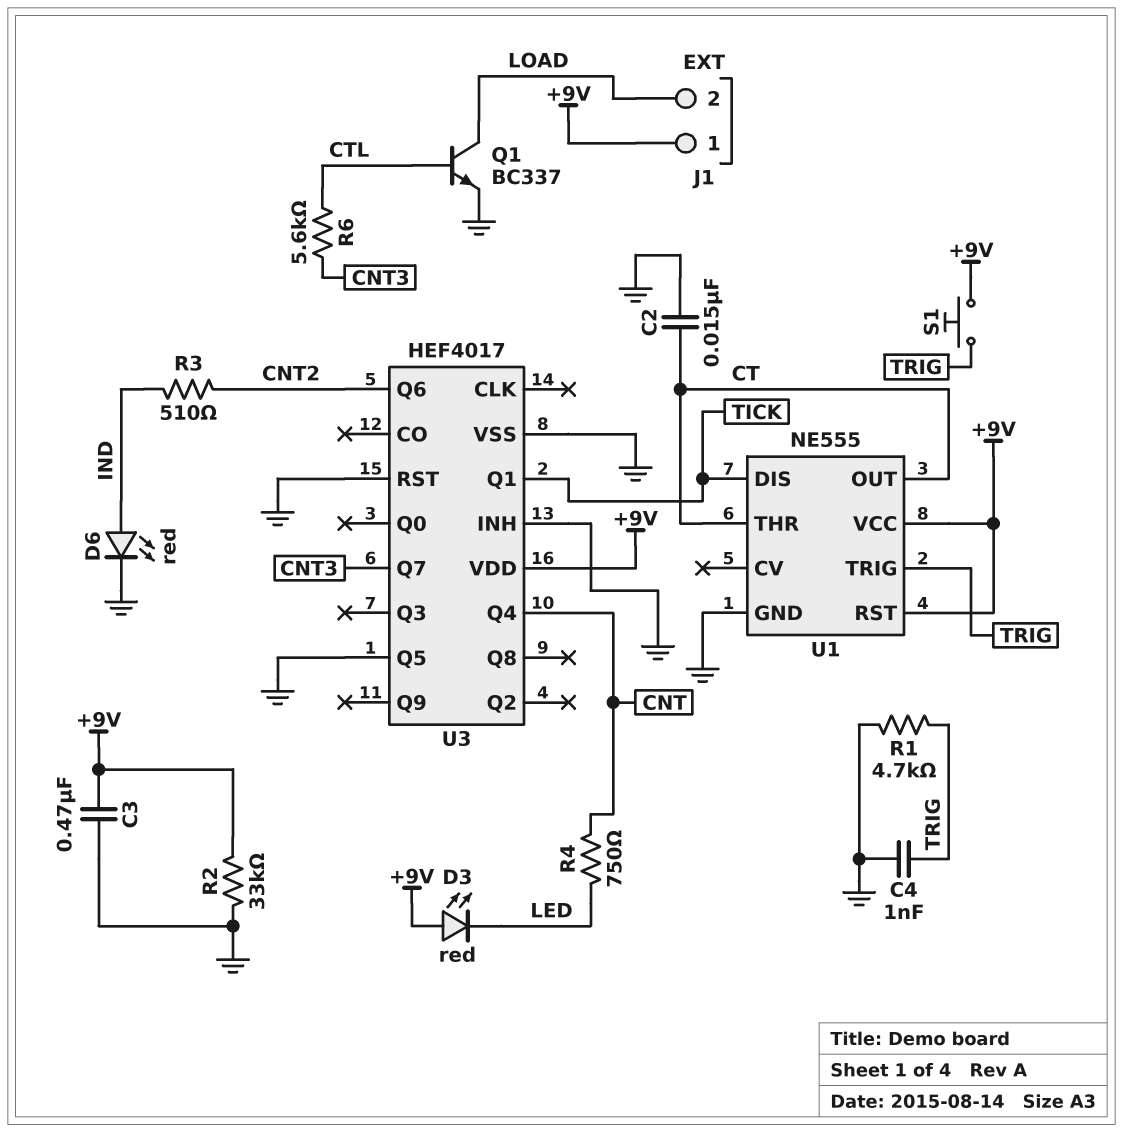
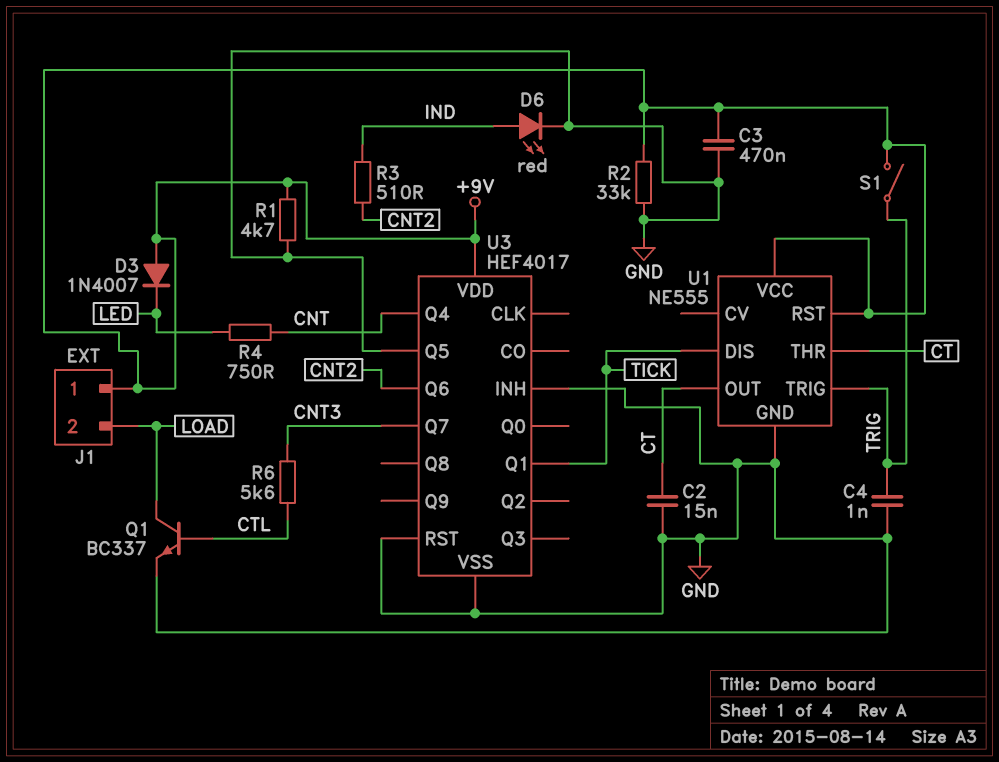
D3: LED red (A +9V, K LED) -> diode 1N4007 (A +9V, K LED)
R1: 4.7k (GND, TRIG) -> 4.7k (+9V, GND)
S1: button (+9V, TRIG) -> switch (+9V, TRIG)

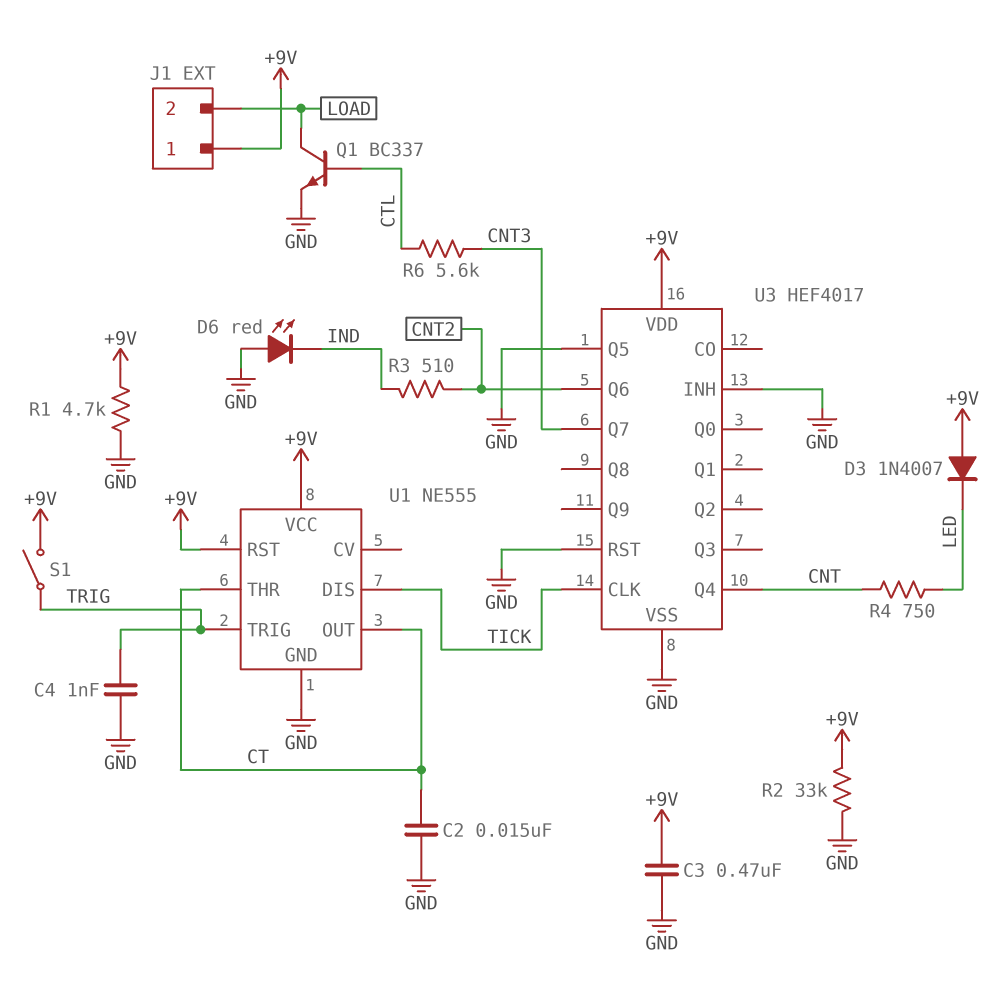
D6: LED red (A IND, K GND) -> LED red (A GND, K IND)
U3 pin CLK: none -> TICK
U3 pin Q1: TICK -> none

